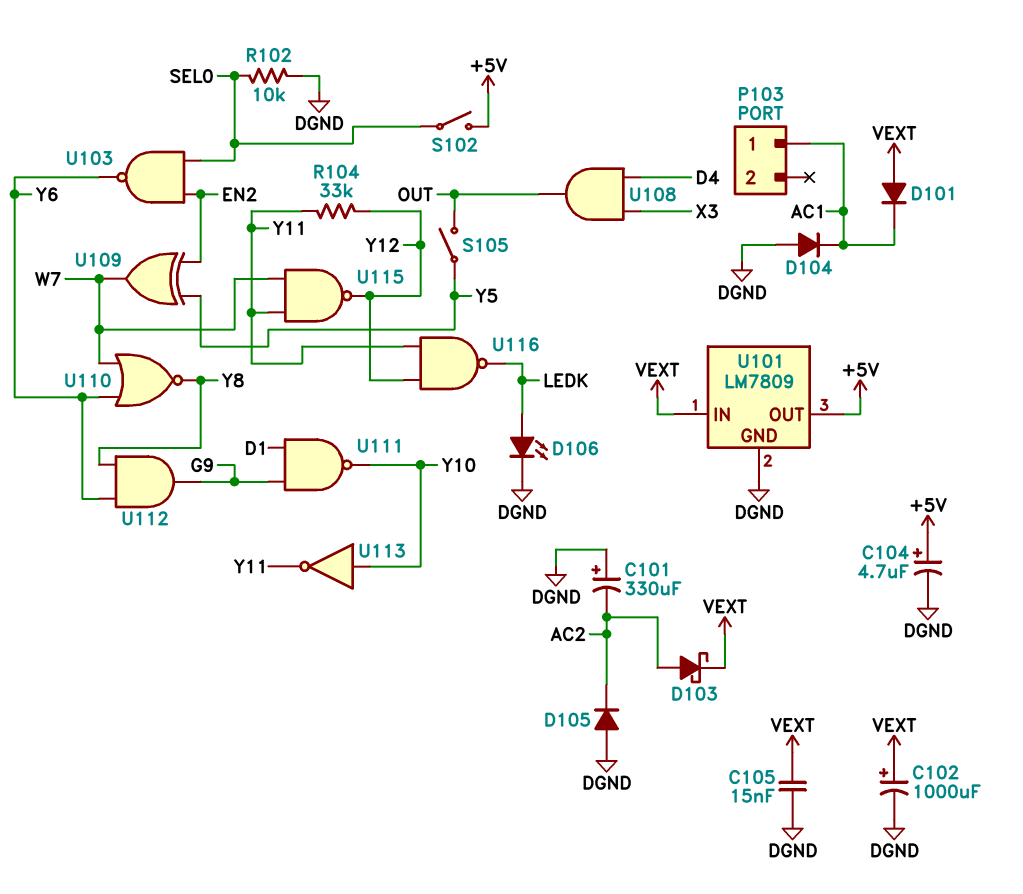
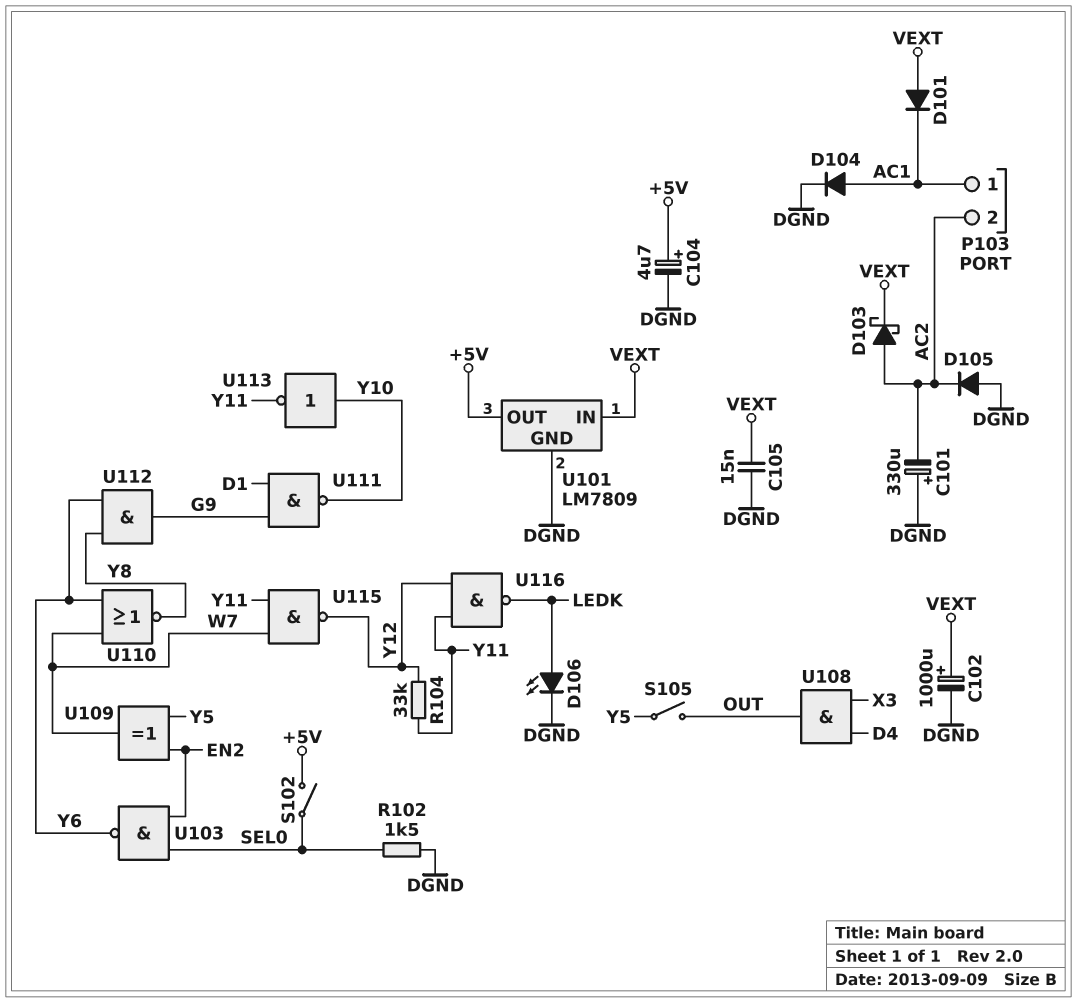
D104: diode (A DGND, K AC1) -> diode (A AC1, K DGND)
P103 pin 2: none -> AC2
R102: 10k (DGND, SEL0) -> 1.5k (DGND, SEL0)

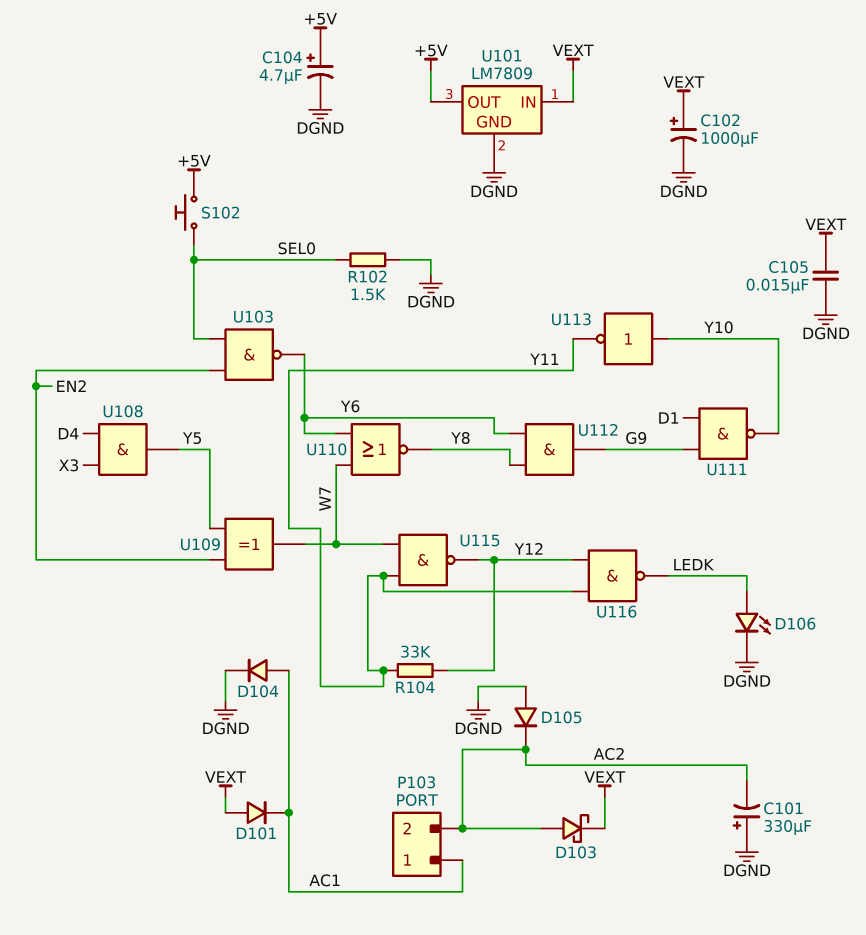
S102: switch (+5V, SEL0) -> button (+5V, SEL0)
S105: switch (OUT, Y5) -> none
U108: AND (in D4, in X3, out OUT) -> AND (in D4, in X3, out Y5)

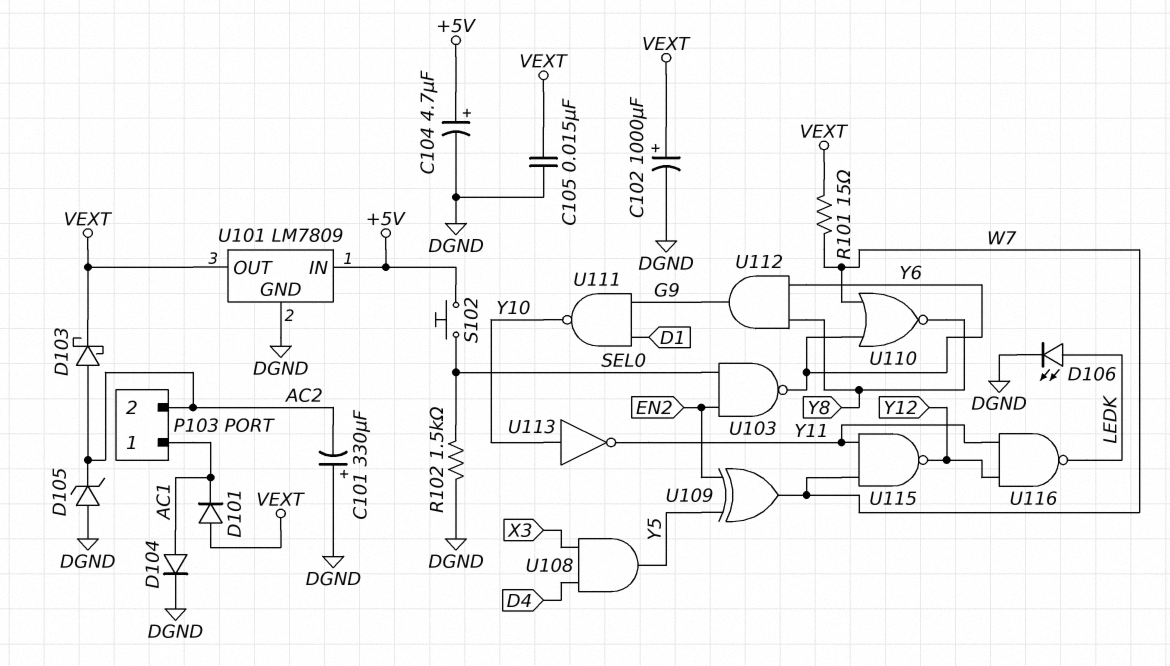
D105: diode (A DGND, K AC2) -> zener (A DGND, K AC2)
R101: none -> 15 (VEXT, W7)
R104: 33k (Y11, Y12) -> none
U101 pin IN: VEXT -> +5V
U101 pin OUT: +5V -> VEXT

